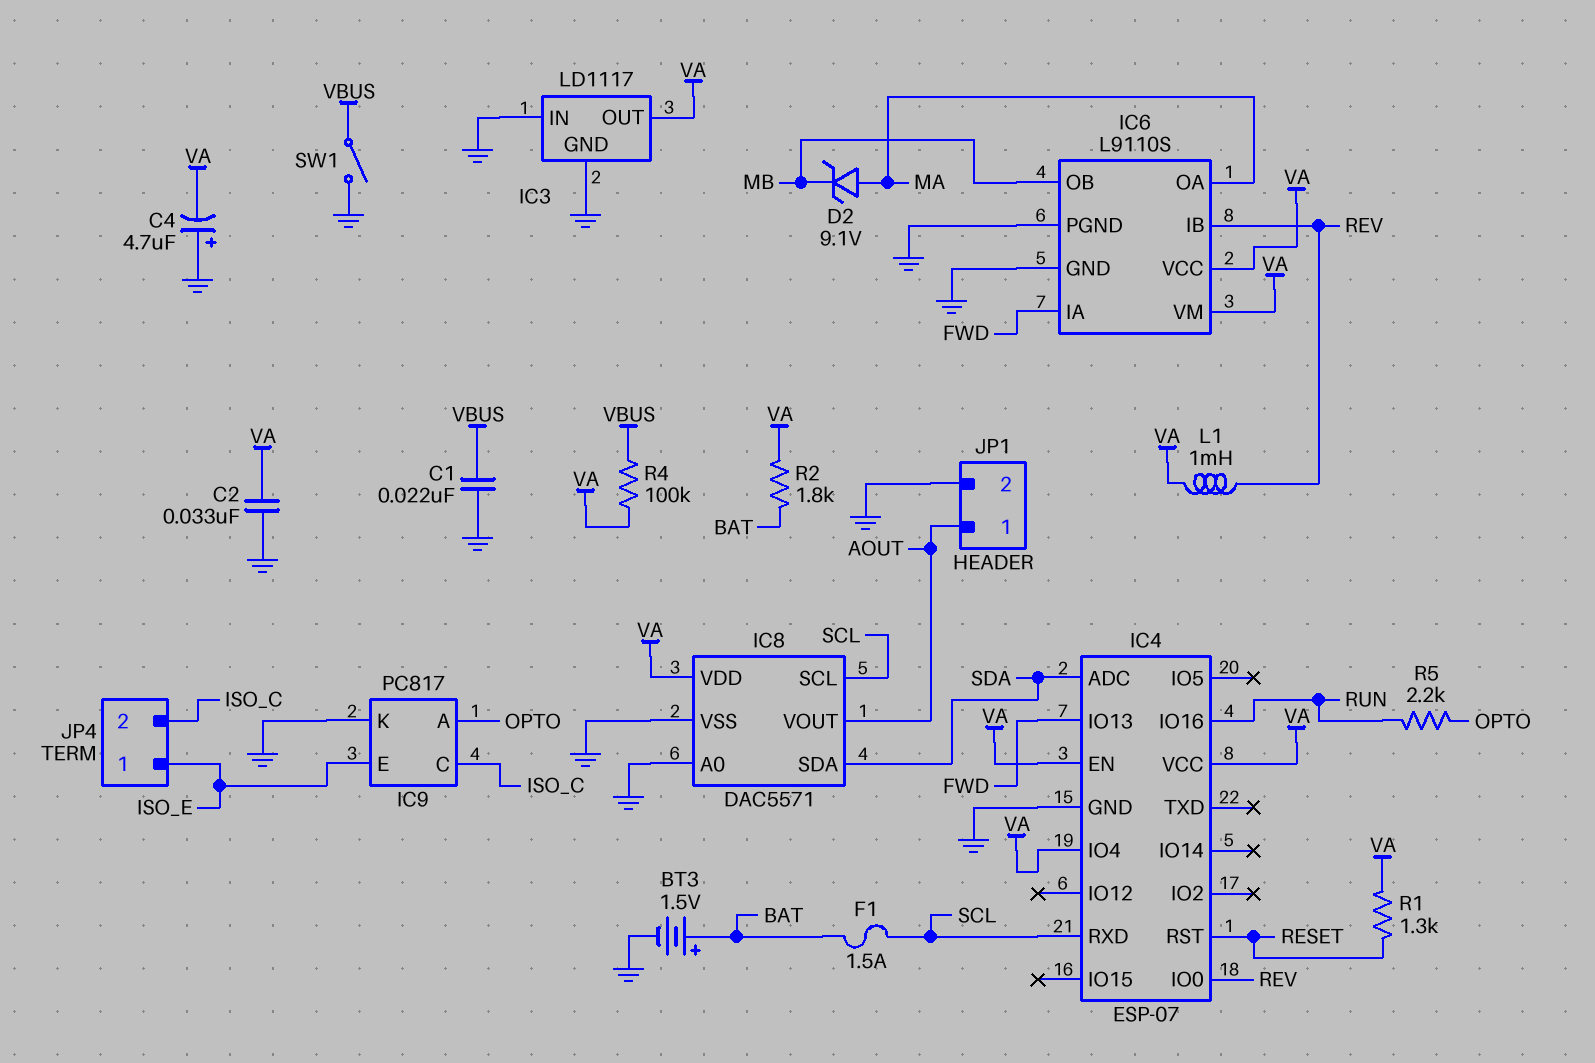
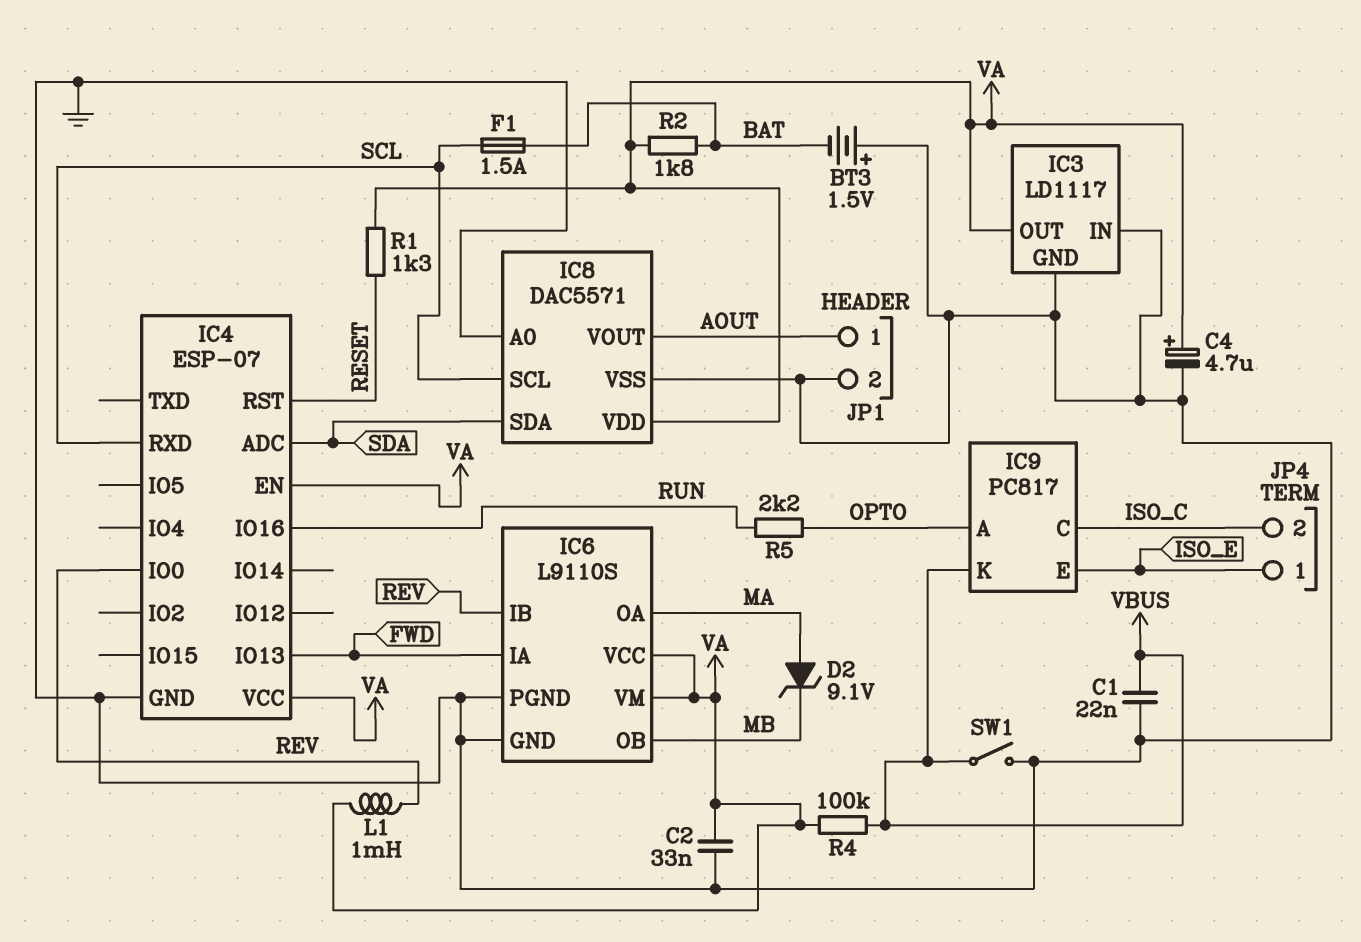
BT3: 1.5V (plus BAT, minus GND) -> 1.5V (plus GND, minus BAT)
C4: 4.7uF (plus GND, minus VA) -> 4.7uF (plus VA, minus GND)
IC4 pin IO4: VA -> none
IC9 pin K: GND -> VBUS

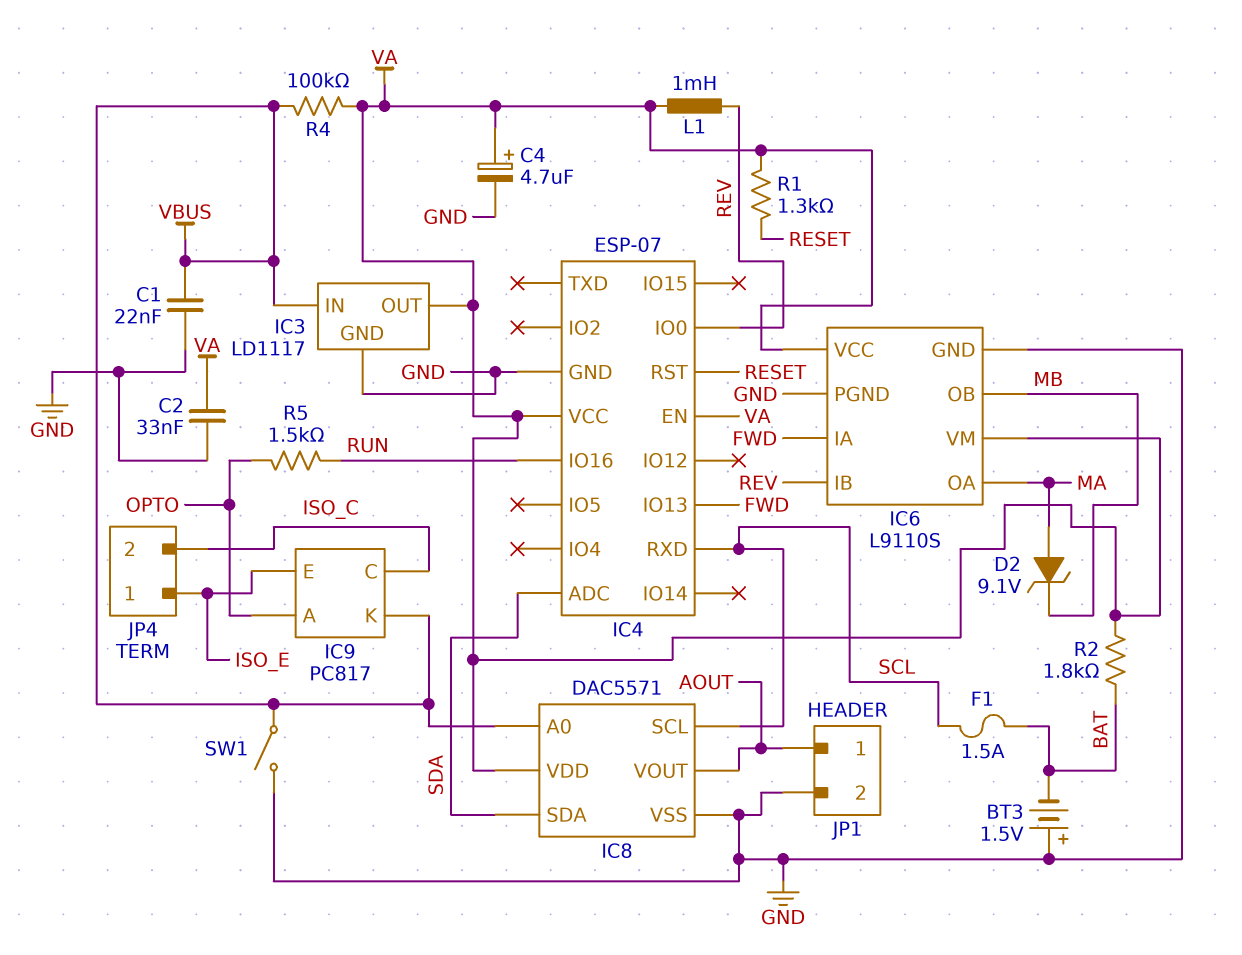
IC3 pin IN: GND -> VBUS
IC8 pin A0: GND -> VBUS
R5: 2.2k (OPTO, RUN) -> 1.5k (OPTO, RUN)

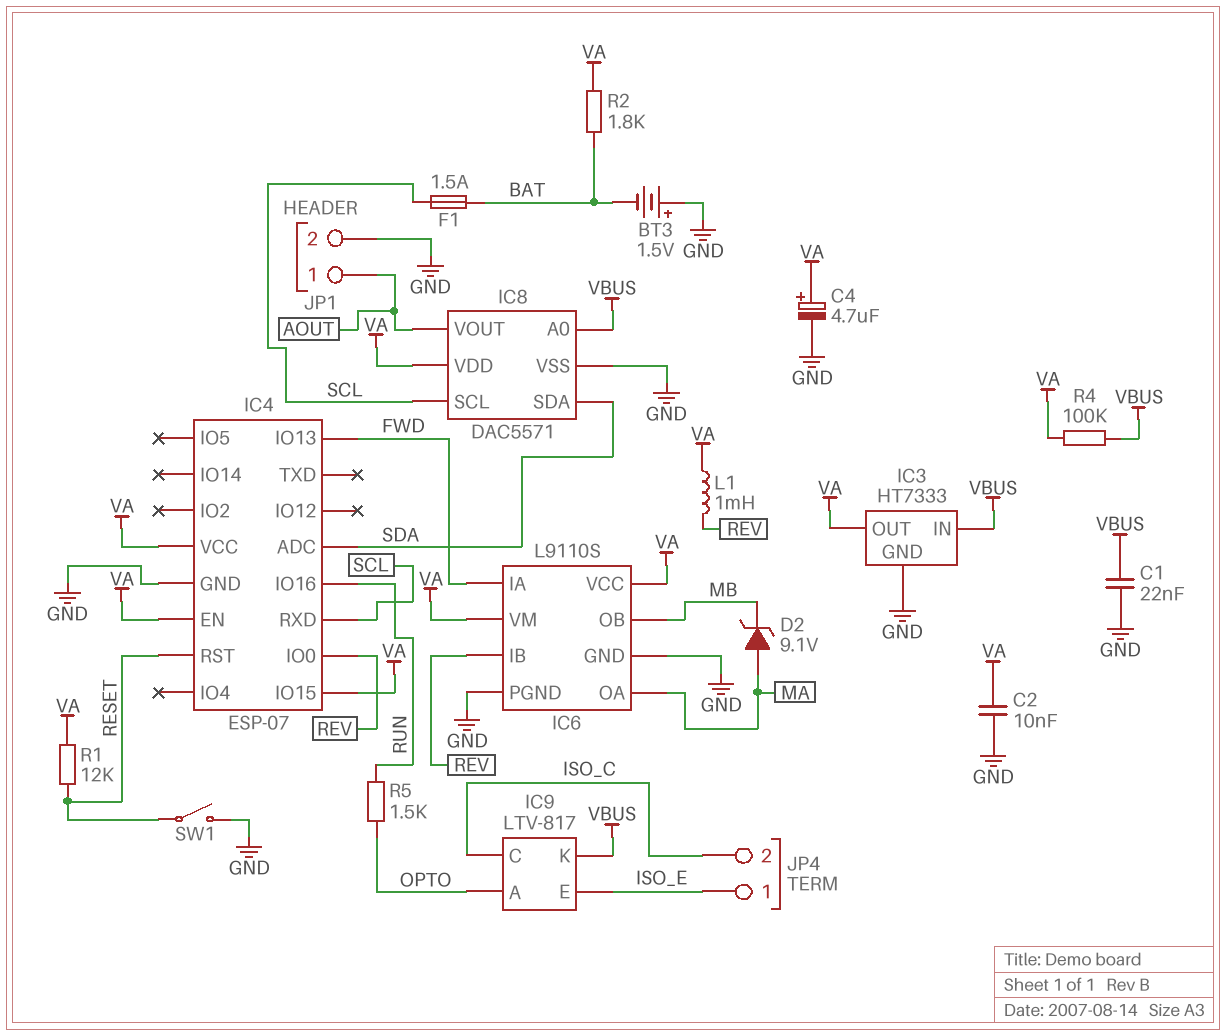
C2: 33nF (GND, VA) -> 10nF (GND, VA)
IC3: LD1117 -> HT7333
IC4 pin IO15: none -> VA
IC9: PC817 -> LTV-817
R1: 1.3k (RESET, VA) -> 12k (RESET, VA)
SW1: switch (GND, VBUS) -> switch (GND, RESET)

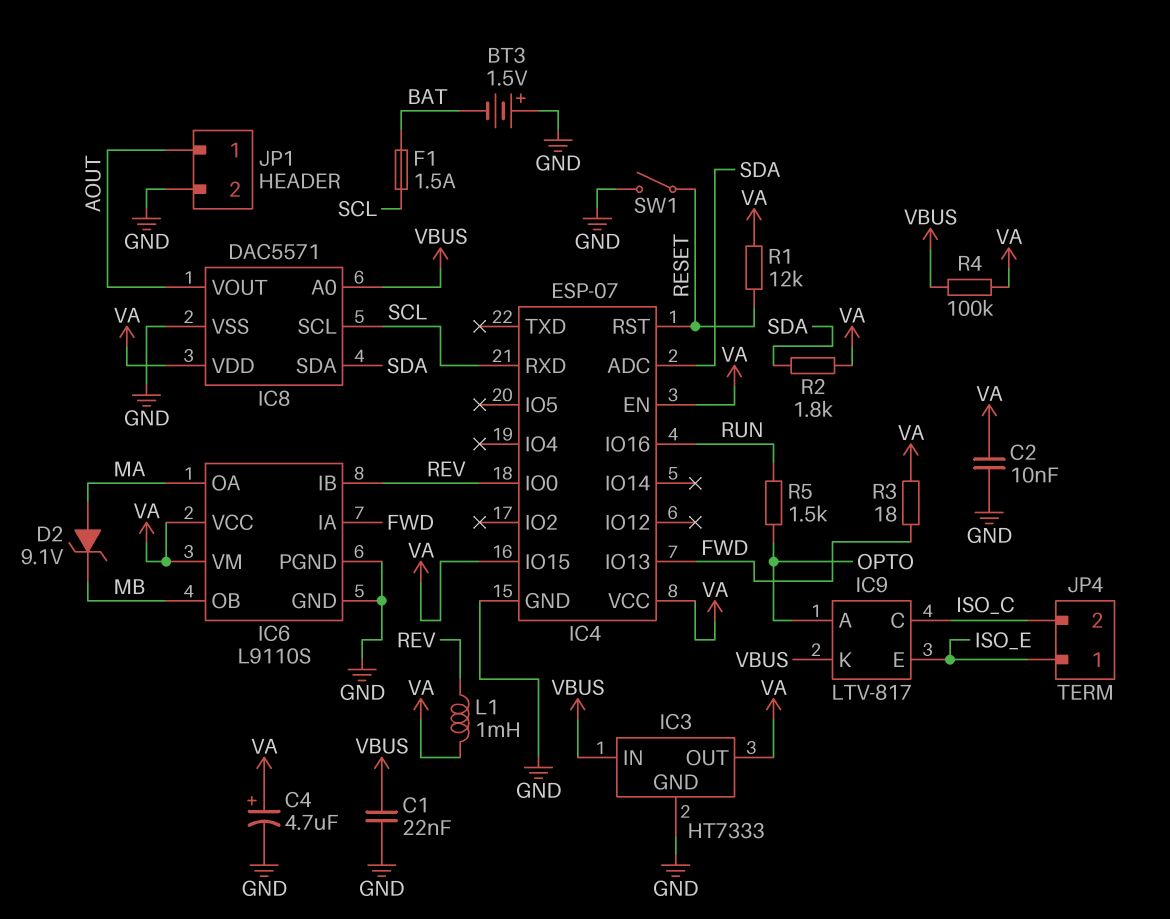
R2: 1.8k (BAT, VA) -> 1.8k (SDA, VA)
R3: none -> 18 (FWD, VA)

